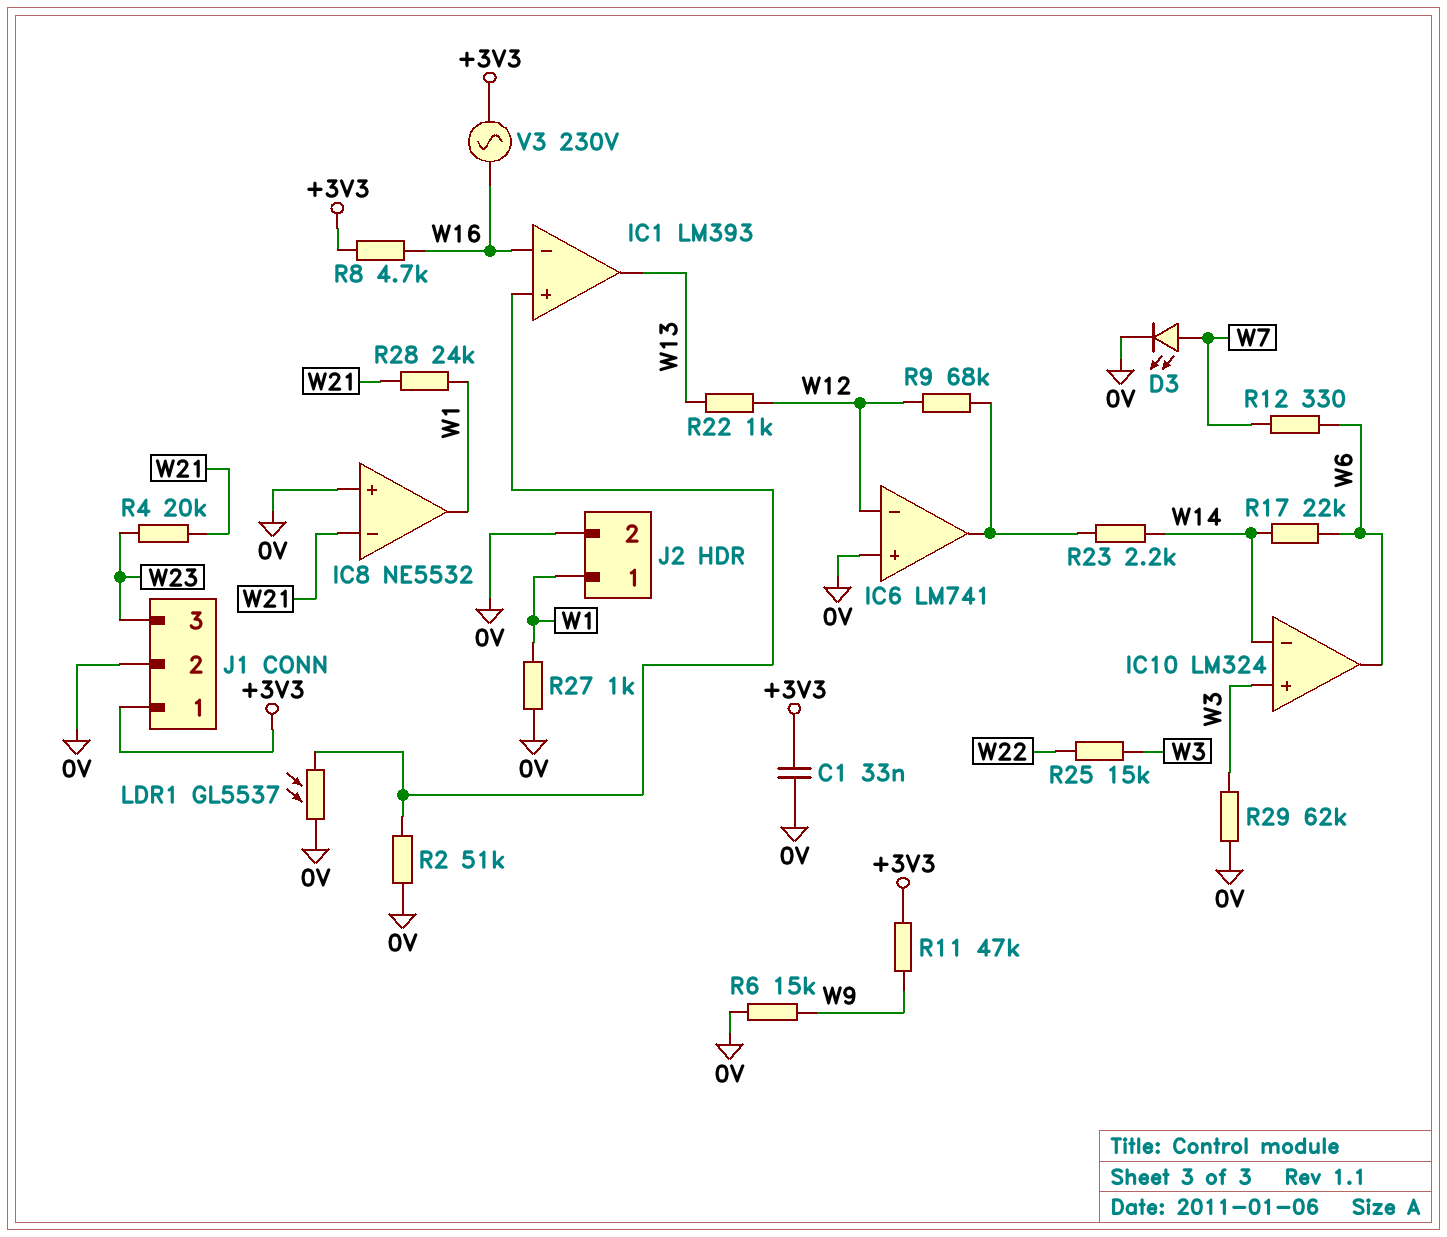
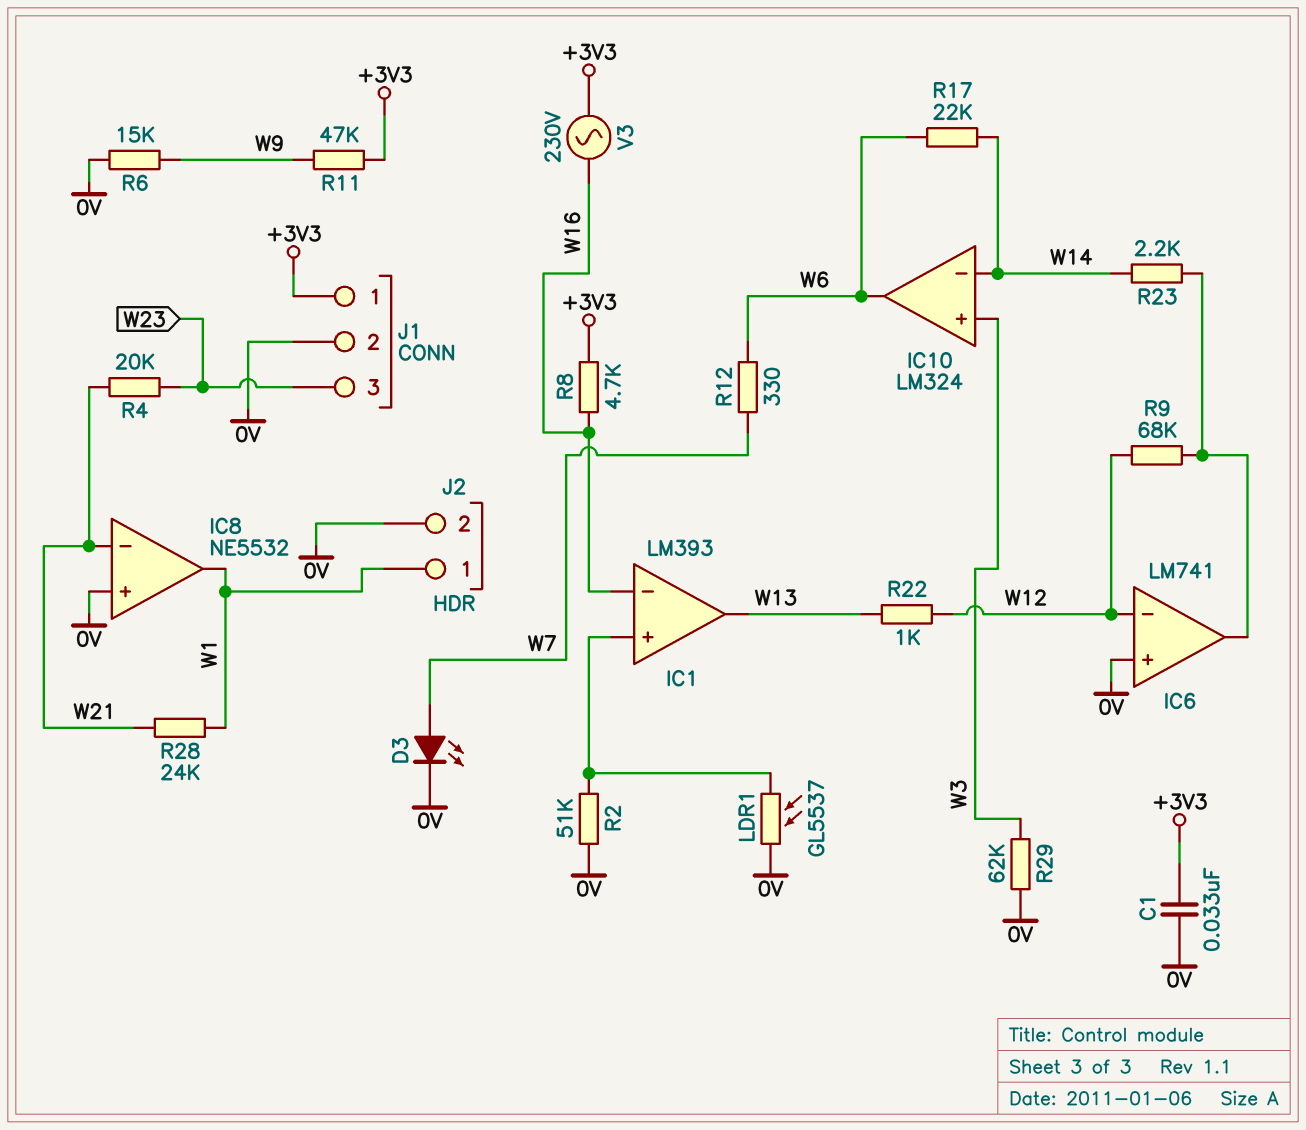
R25: 15k (W3, W22) -> none
R27: 1k (0V, W1) -> none

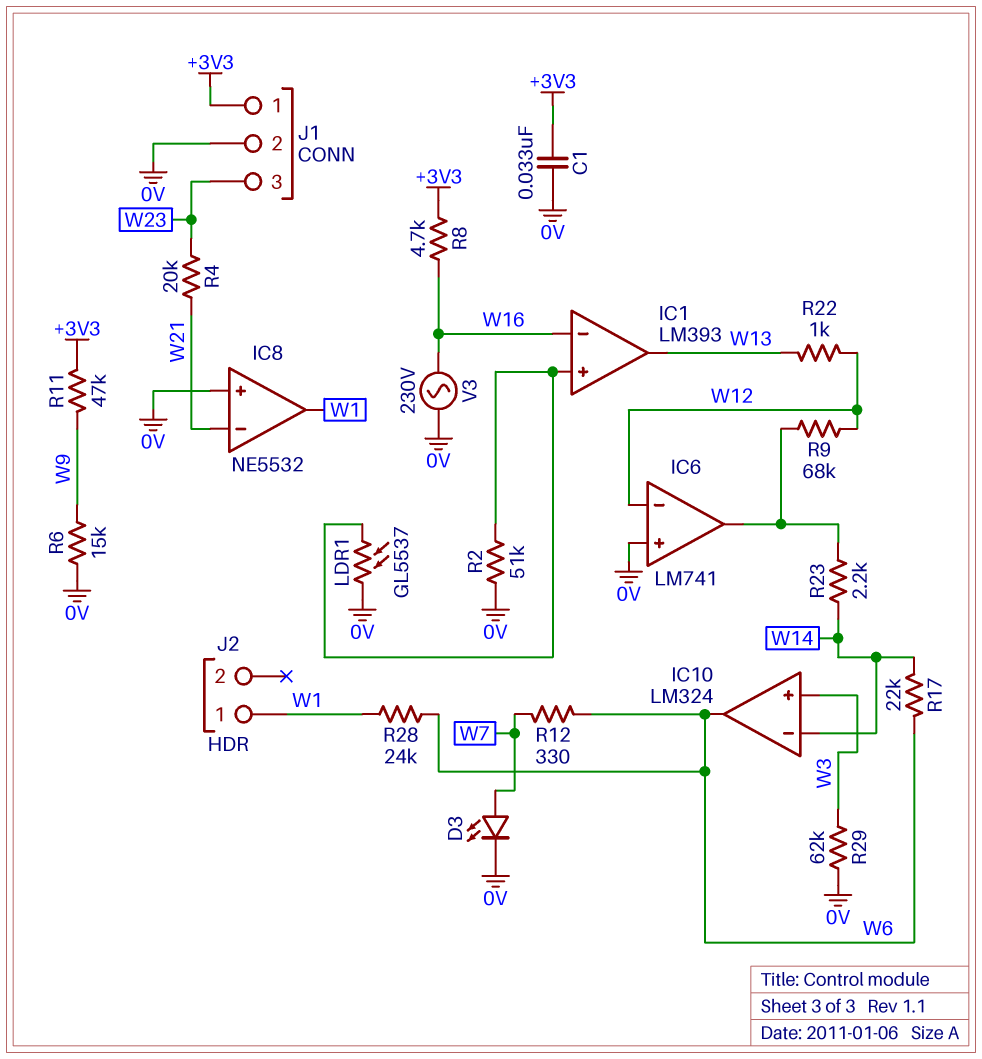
J2 pin 2: 0V -> none
R28: 24k (W1, W21) -> 24k (W1, W6)
V3: AC 230V (+3V3, W16) -> AC 230V (0V, W16)

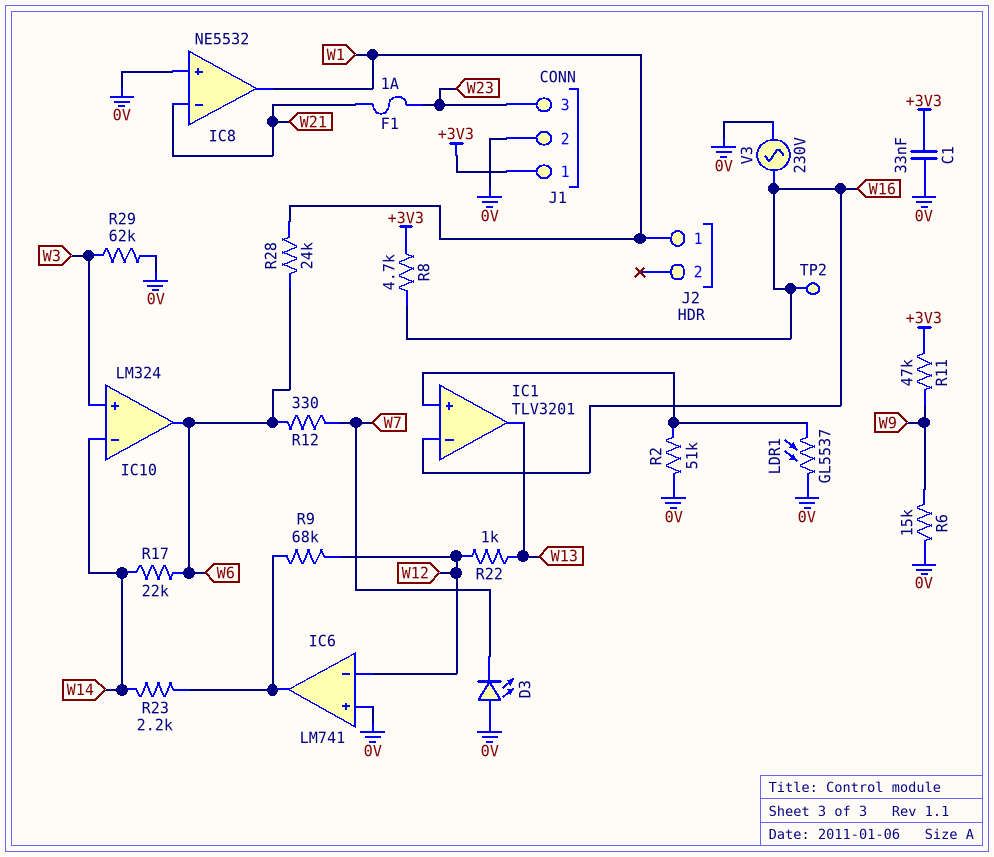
D3: LED (A W7, K 0V) -> LED (A 0V, K W7)
F1: none -> 1A (W21, W23)
IC1: LM393 -> TLV3201
R4: 20k (W21, W23) -> none
TP2: none -> test point (W16)

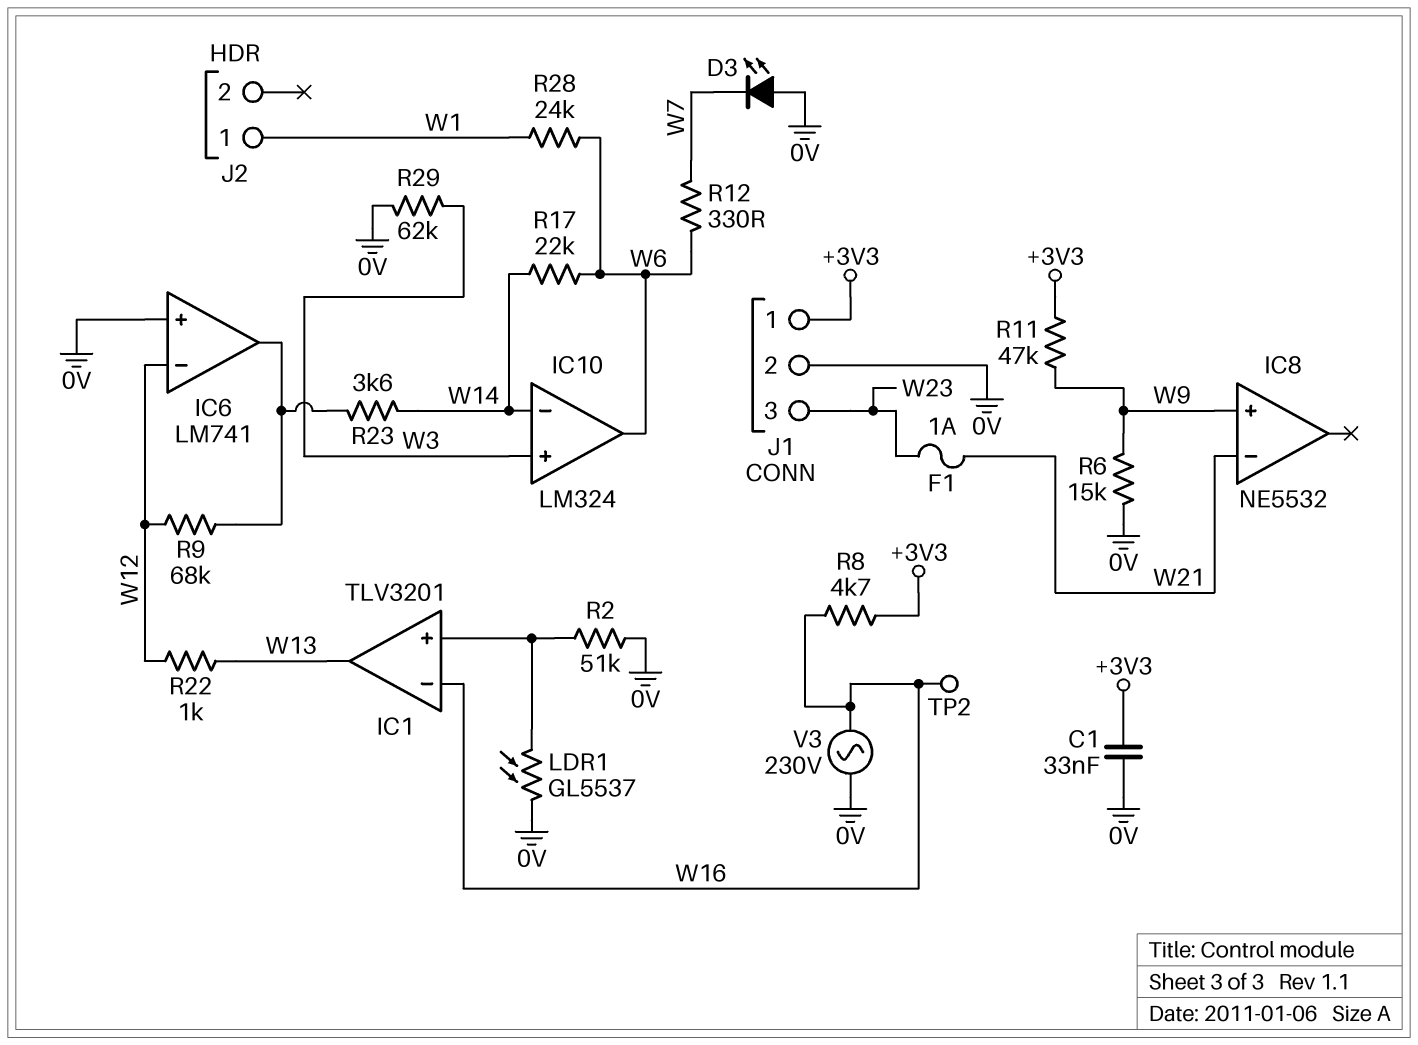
IC8 pin in+: 0V -> W9
IC8 pin out: W1 -> none
R23: 2.2k (IC6/out, W14) -> 3.6k (IC6/out, W14)

